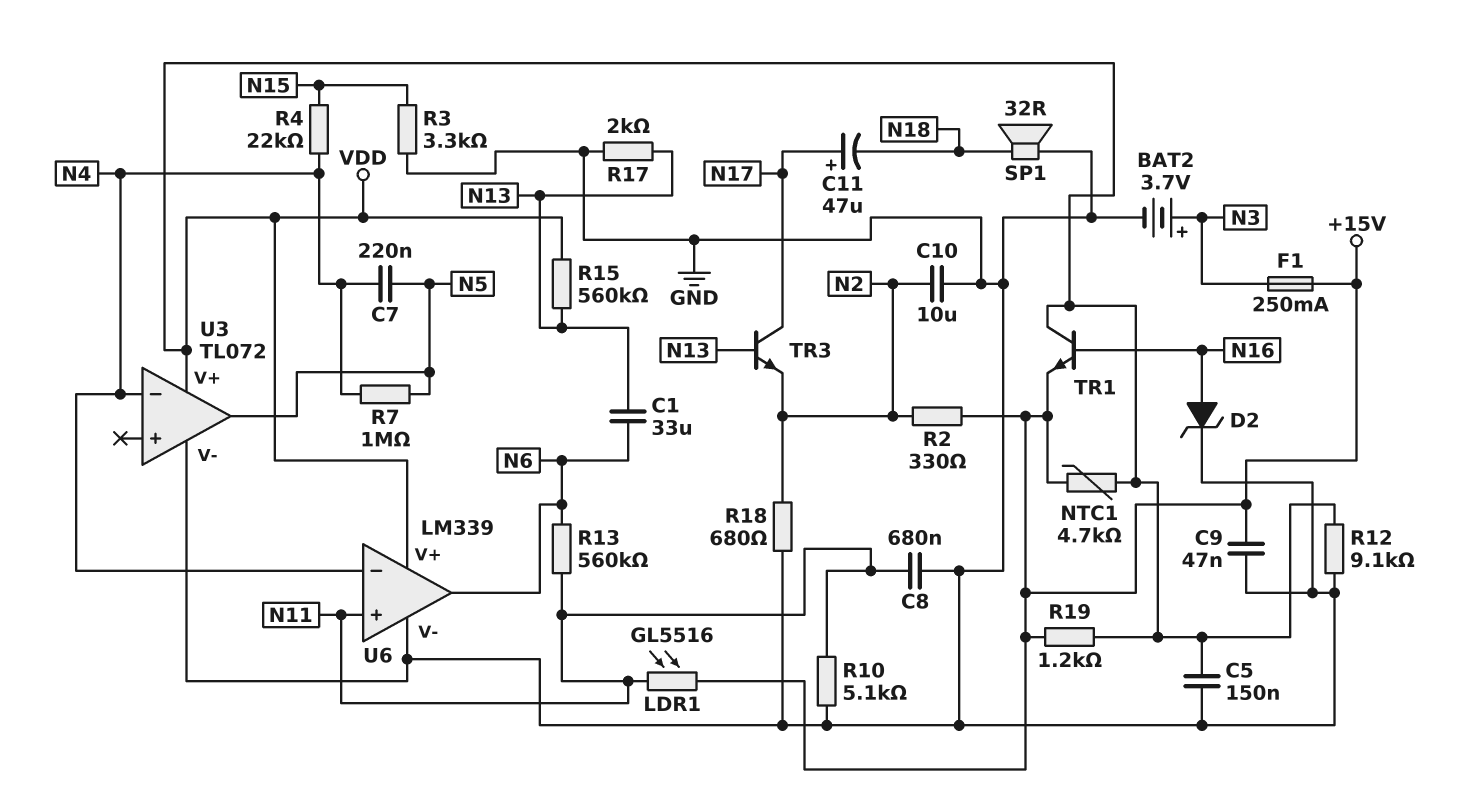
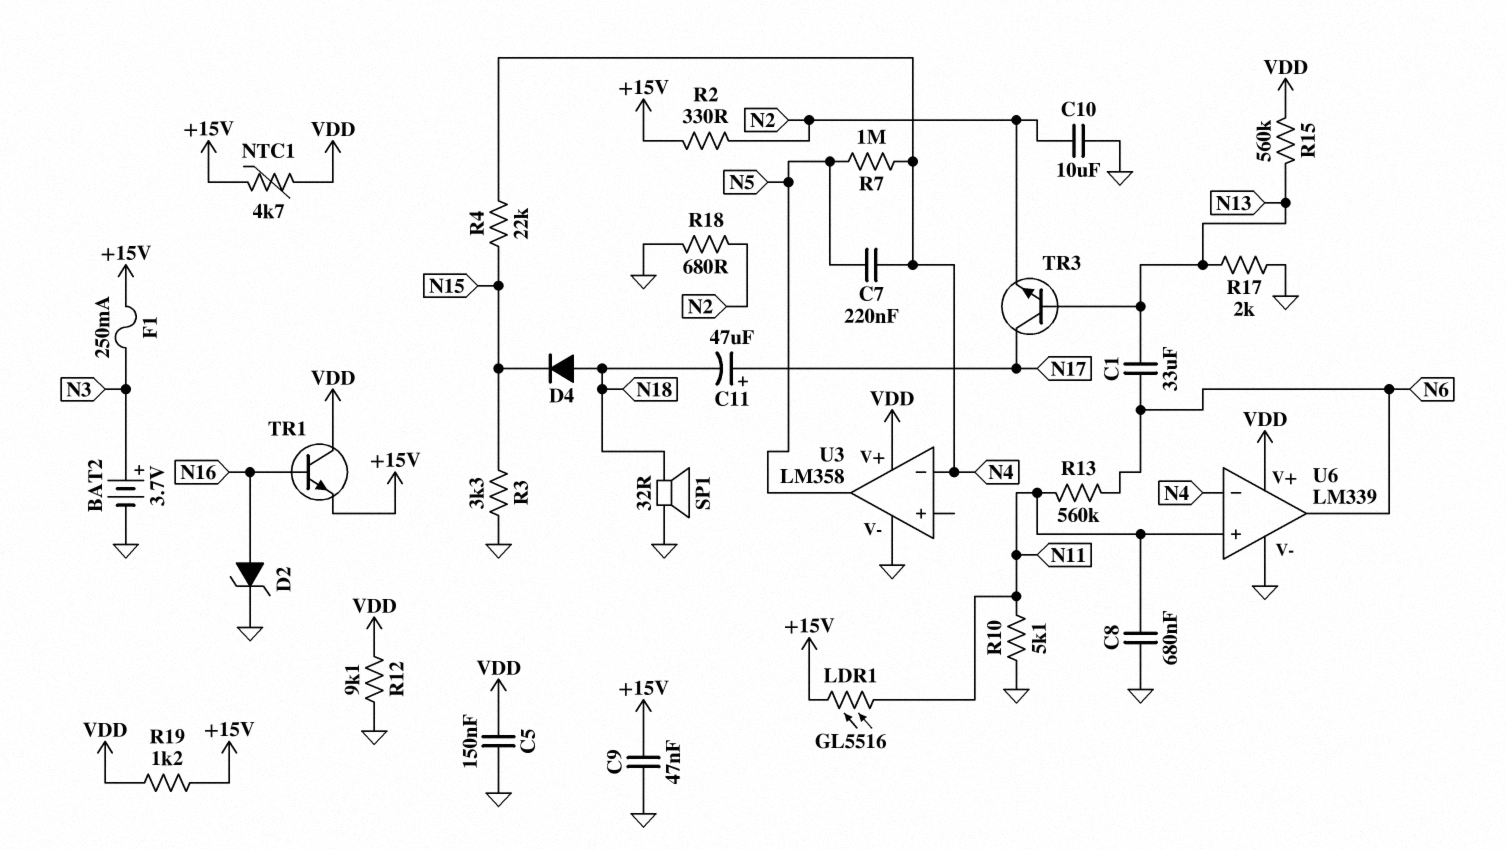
D4: none -> diode (A N18, K N15)
U3: TL072 -> LM358

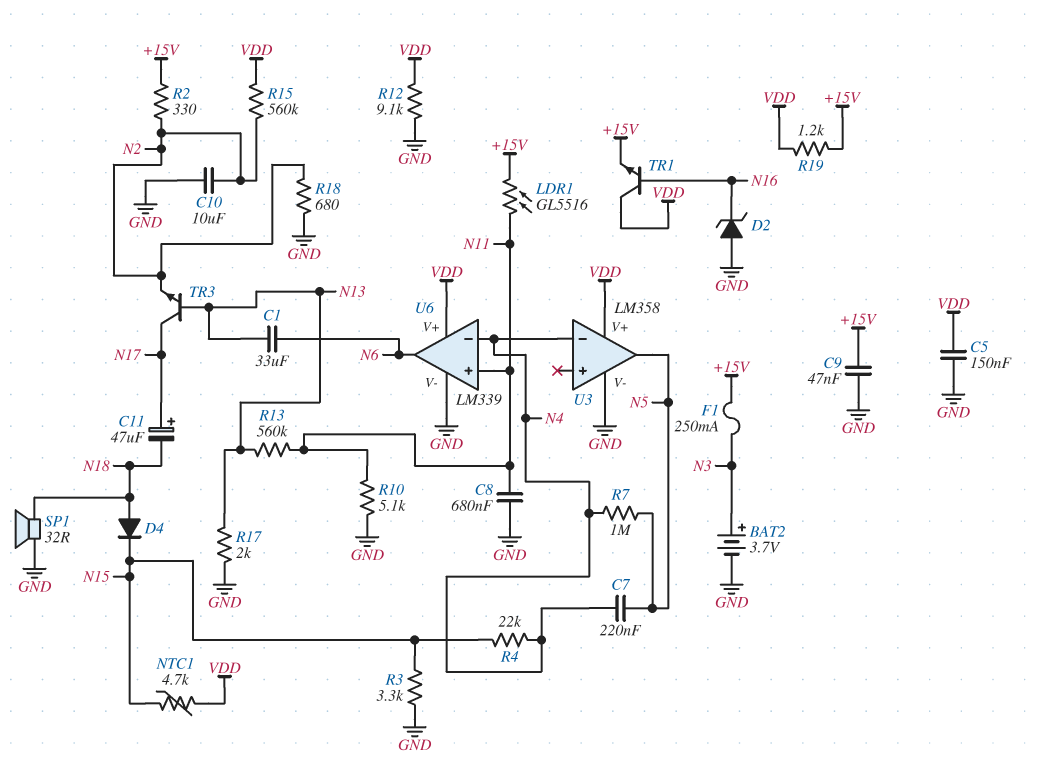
D2: zener (A N16, K GND) -> zener (A GND, K N16)
NTC1: 4.7k (+15V, VDD) -> 4.7k (N15, VDD)
R13: 560k (N6, N11) -> 560k (N11, N13)
R15: 560k (N13, VDD) -> 560k (N2, VDD)

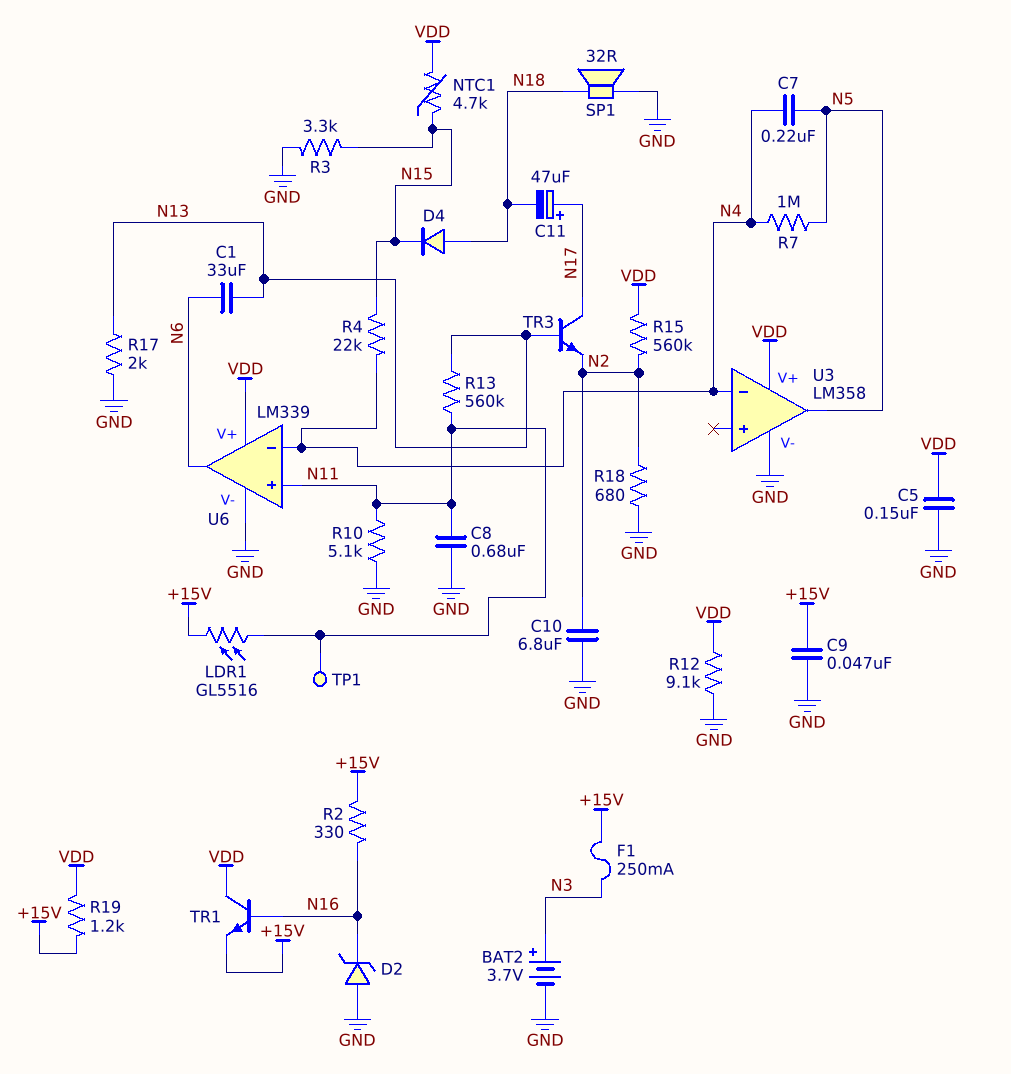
C10: 10uF (GND, N2) -> 6.8uF (GND, N2)
R2: 330 (+15V, N2) -> 330 (+15V, N16)
TP1: none -> test point (N11)

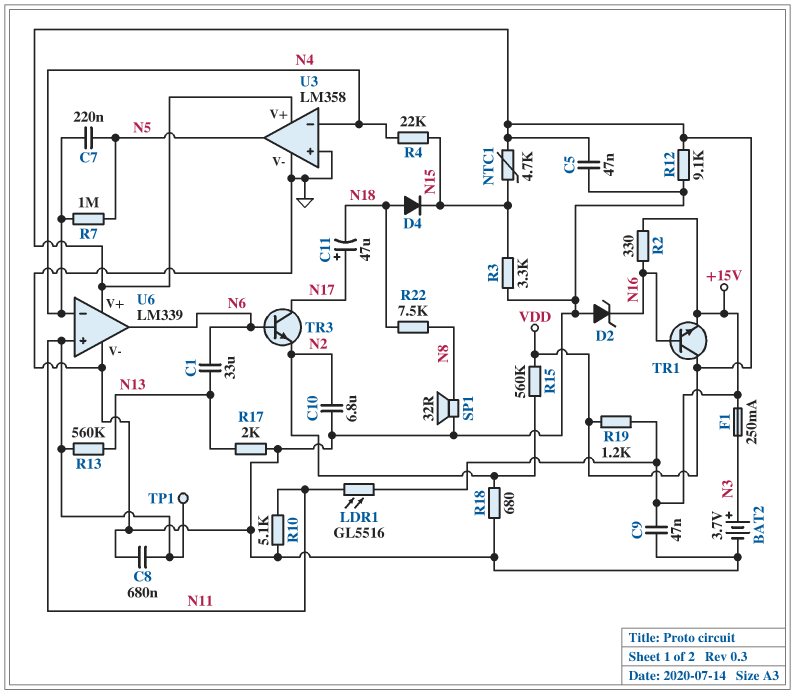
C5: 150nF (GND, VDD) -> 47nF (GND, VDD)
R22: none -> 7.5k (N8, N18)
SP1: speaker 32R (GND, N18) -> speaker 32R (GND, N8)
TR3: NPN (B N13, C N17, E N2) -> NPN (B N6, C N17, E N2)
U3 pin in+: none -> GND

